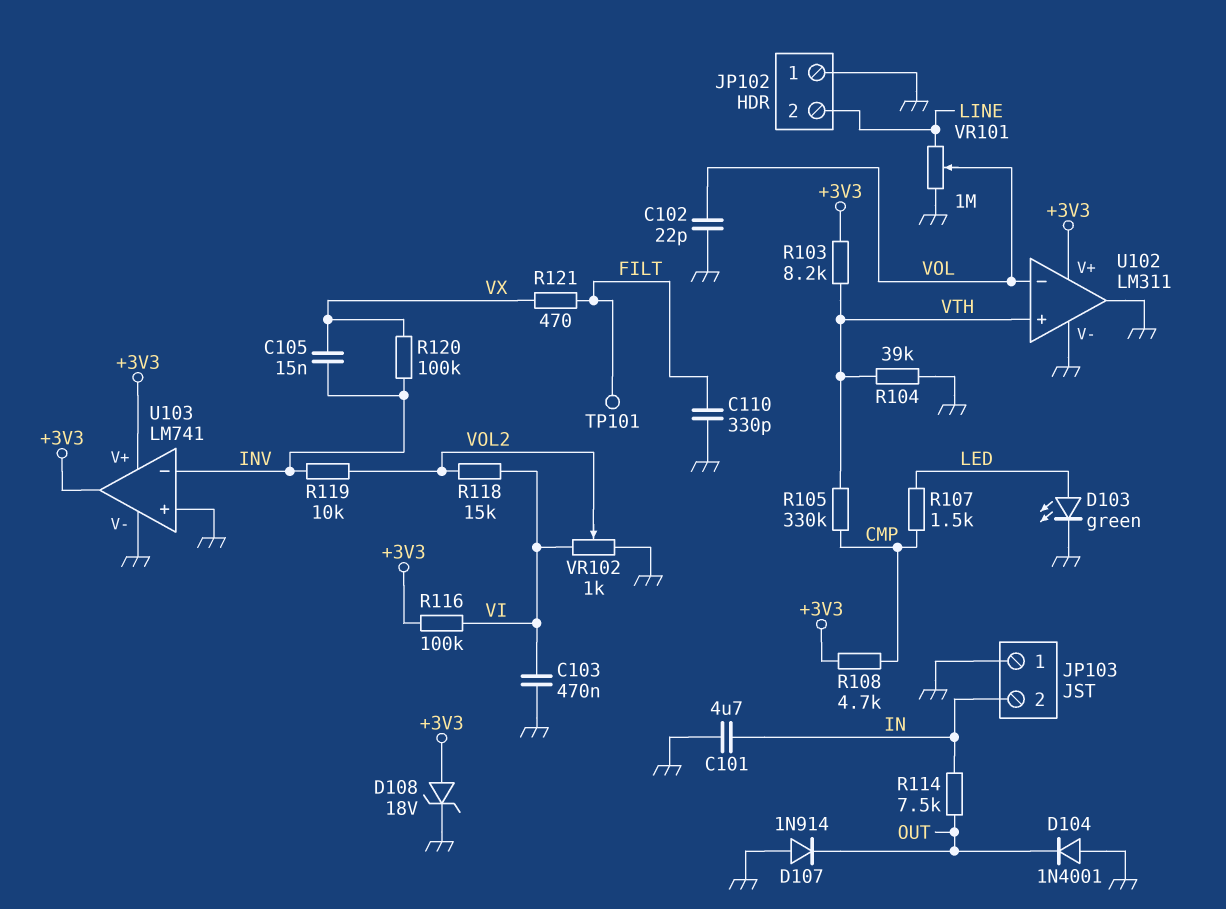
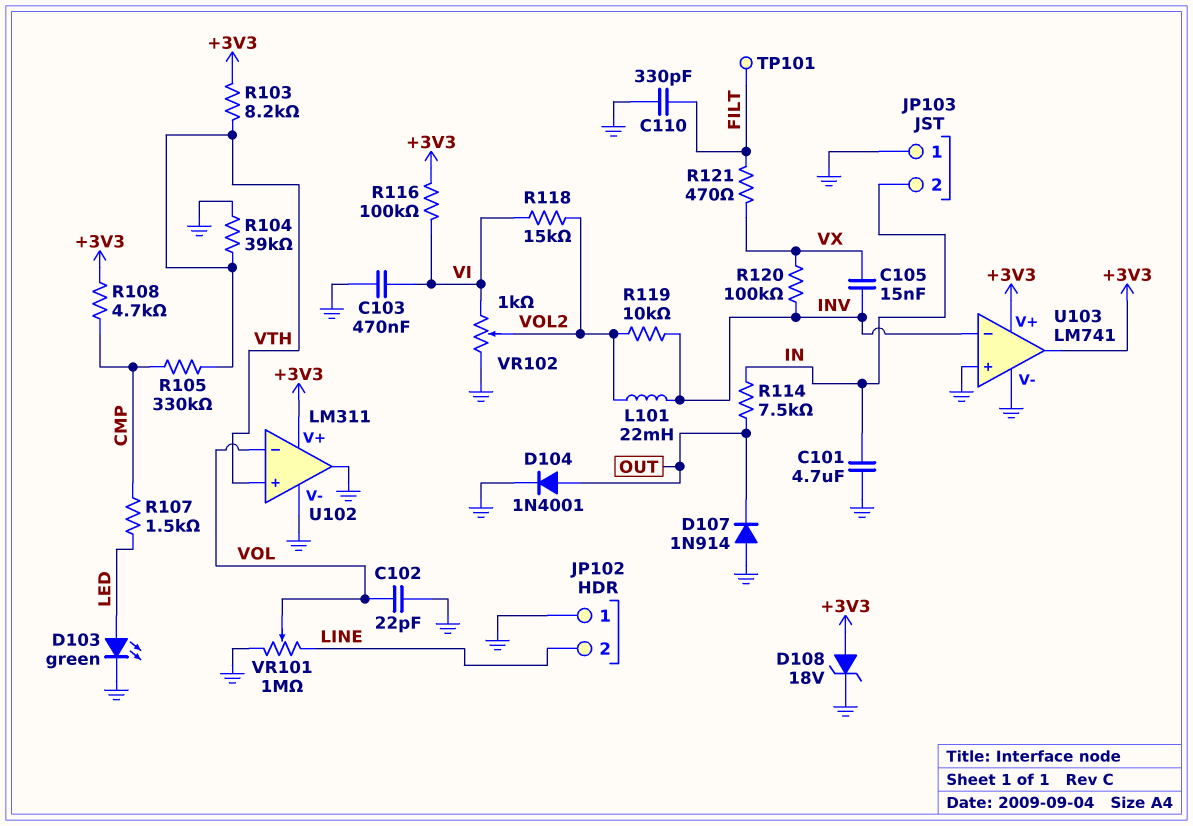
D104: diode 1N4001 (A GND, K OUT) -> diode 1N4001 (A OUT, K GND)
L101: none -> 22mH (INV, VOL2)

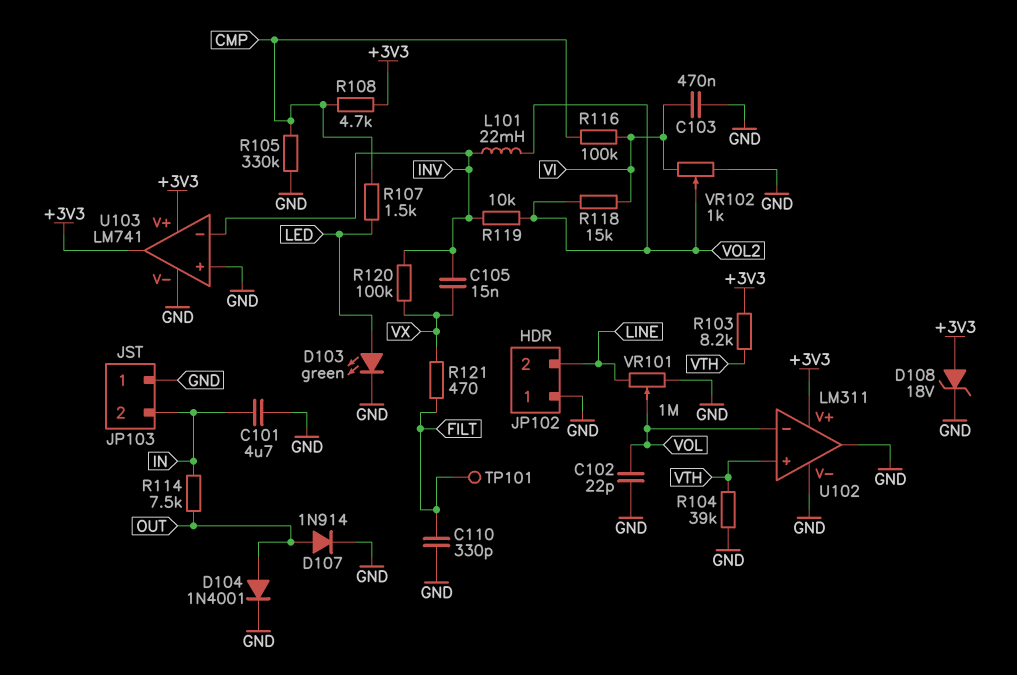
D107: diode 1N914 (A GND, K OUT) -> diode 1N914 (A OUT, K GND)
R105: 330k (CMP, VTH) -> 330k (CMP, GND)
R116: 100k (+3V3, VI) -> 100k (CMP, VI)

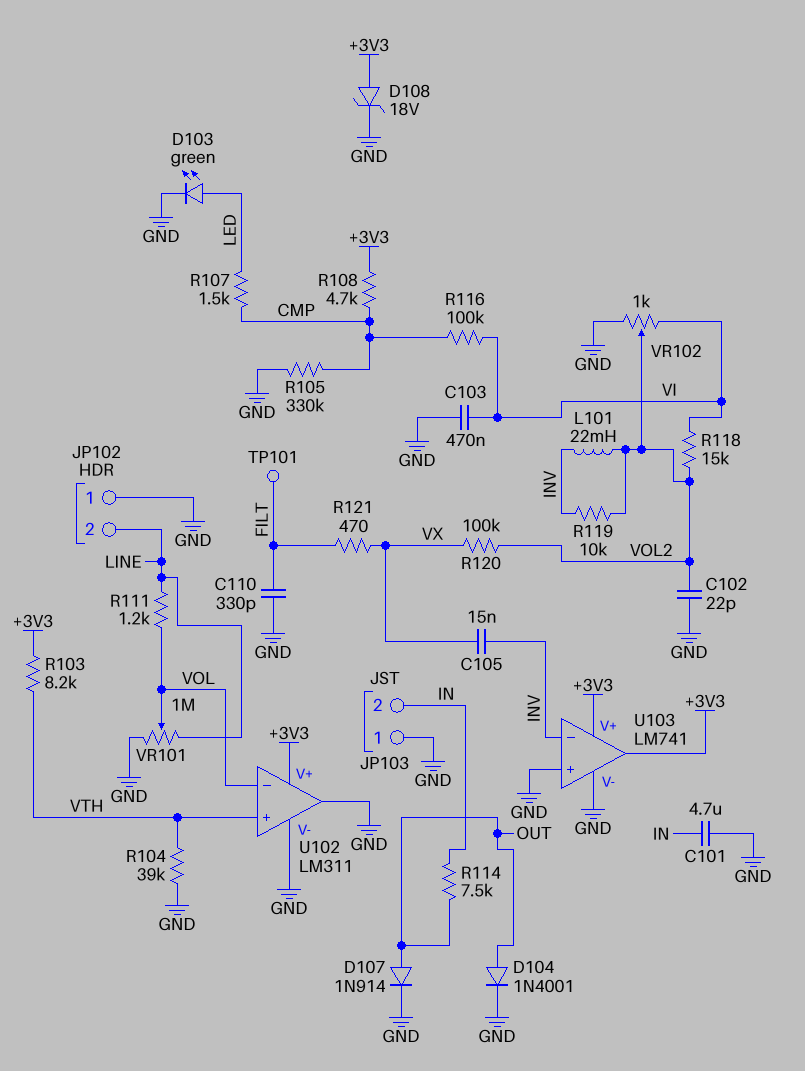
C102: 22pF (GND, VOL) -> 22pF (GND, VOL2)
R111: none -> 1.2k (LINE, VOL)
R120: 100k (INV, VX) -> 100k (VOL2, VX)

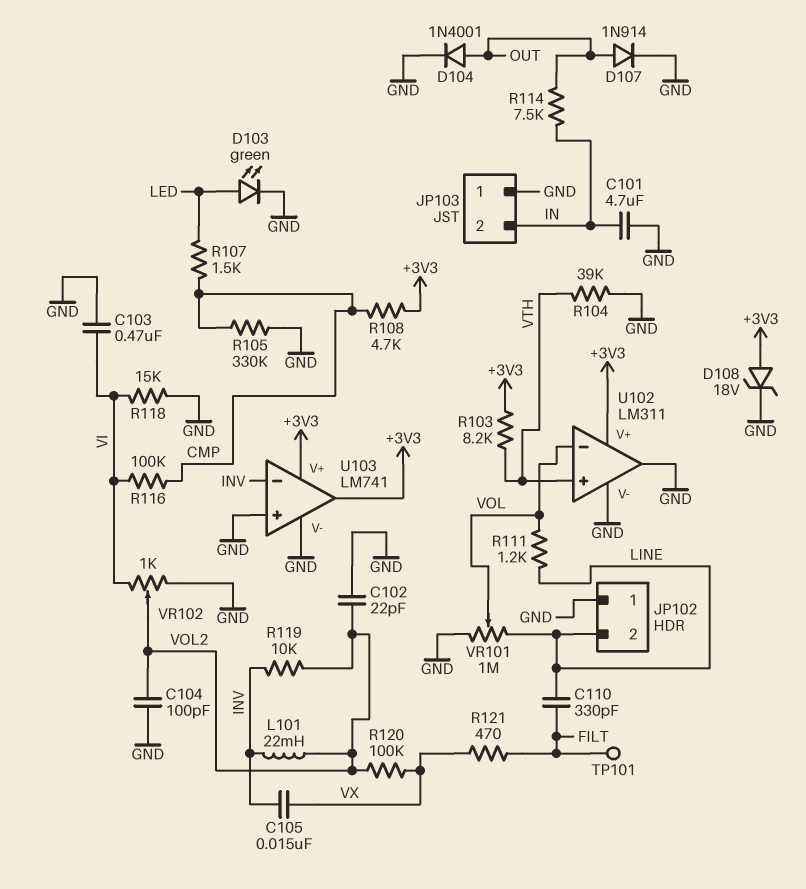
C104: none -> 100pF (GND, VOL2)
C110: 330pF (FILT, GND) -> 330pF (FILT, LINE)
R118: 15k (VI, VOL2) -> 15k (GND, VI)

